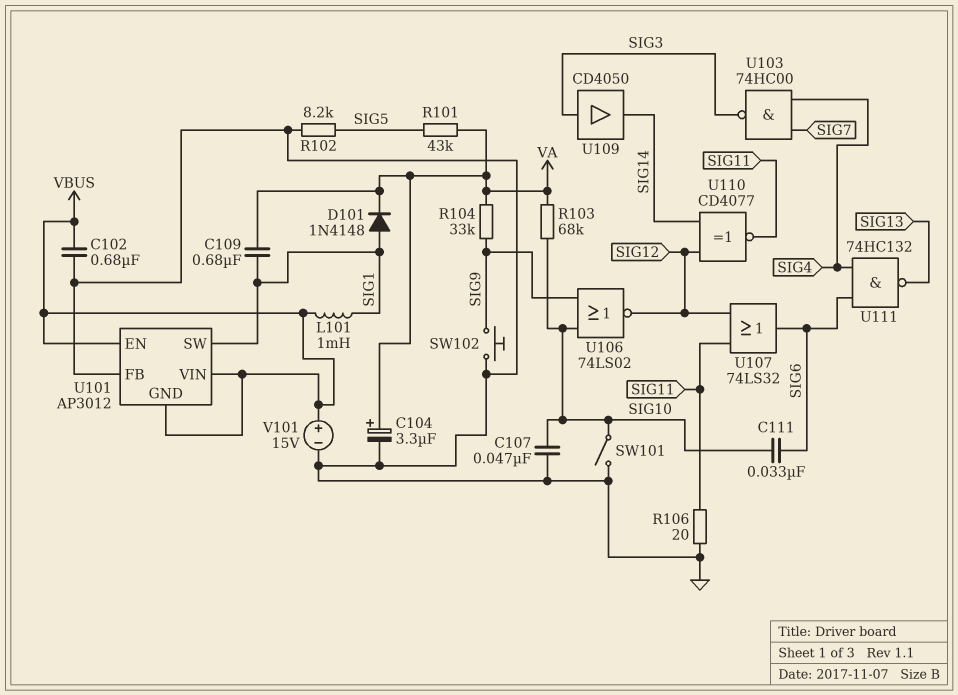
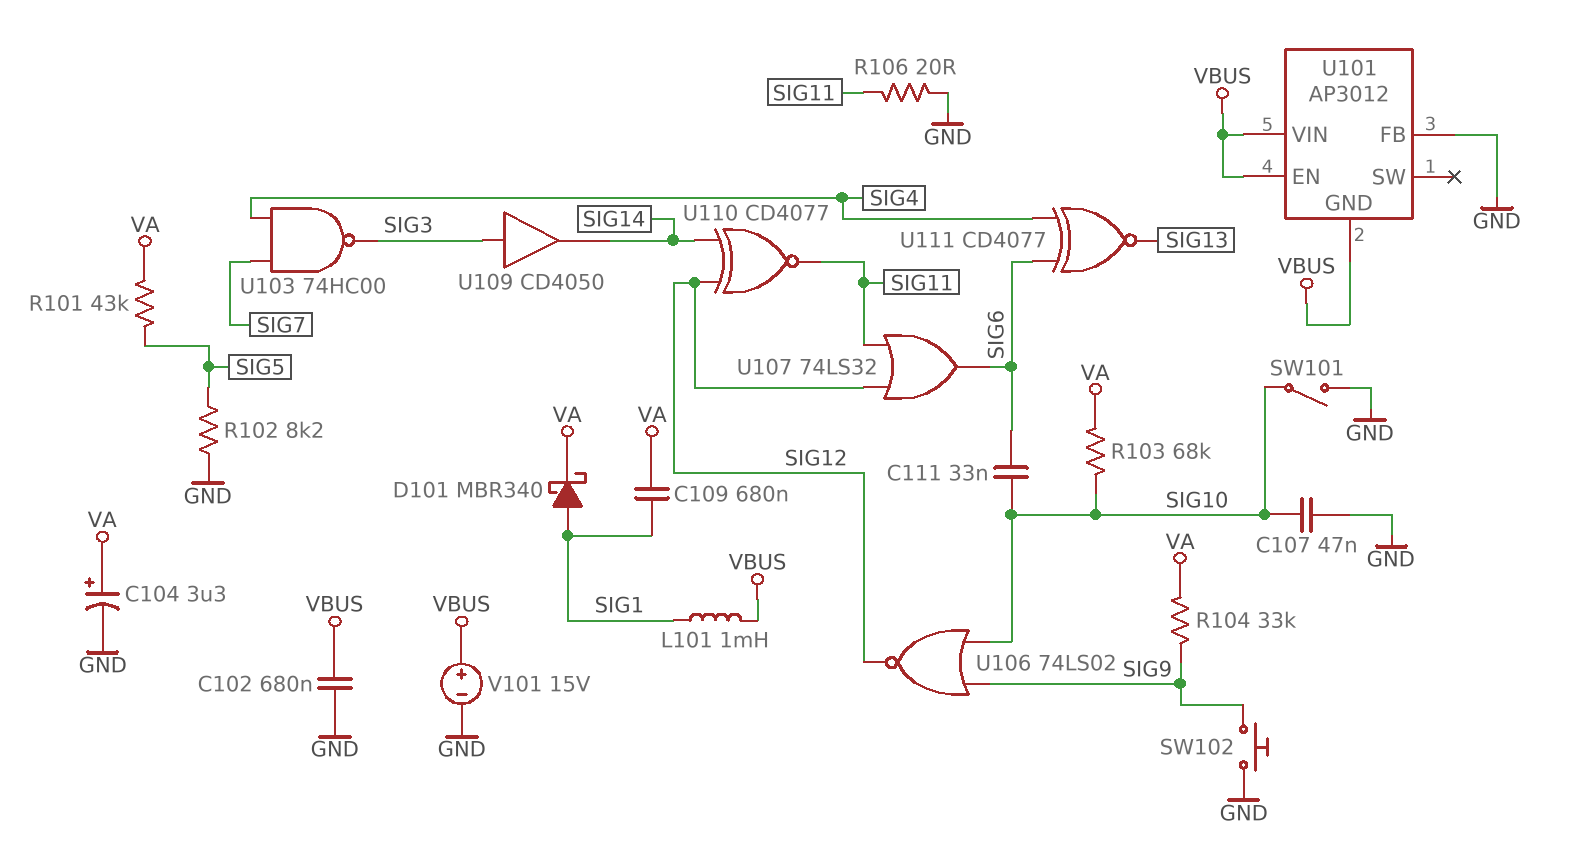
D101: diode 1N4148 (A SIG1, K VA) -> schottky MBR340 (A SIG1, K VA)
U101 pin SW: SIG1 -> none
U111: NAND 74HC132 (in SIG4, in SIG6, out SIG13) -> XNOR CD4077 (in SIG4, in SIG6, out SIG13)

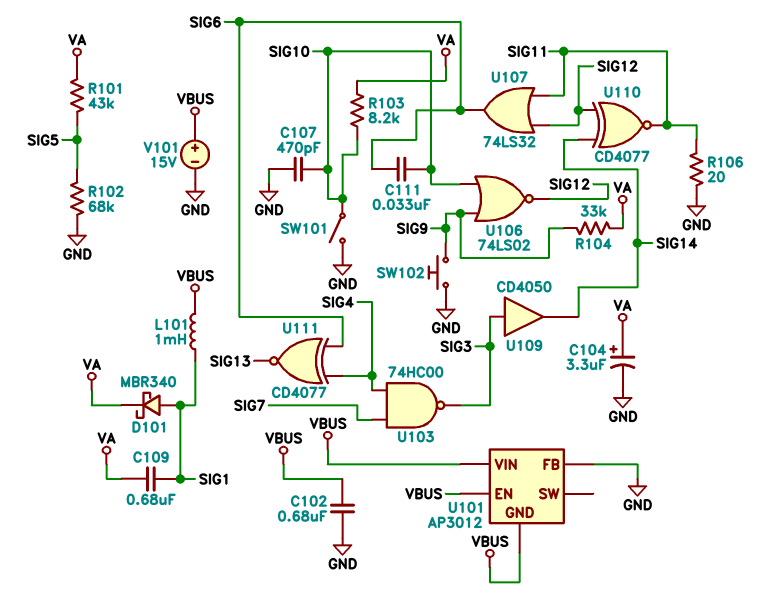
C107: 47nF (GND, SIG10) -> 470pF (GND, SIG10)
R102: 8.2k (GND, SIG5) -> 68k (GND, SIG5)
R103: 68k (SIG10, VA) -> 8.2k (SIG10, VA)

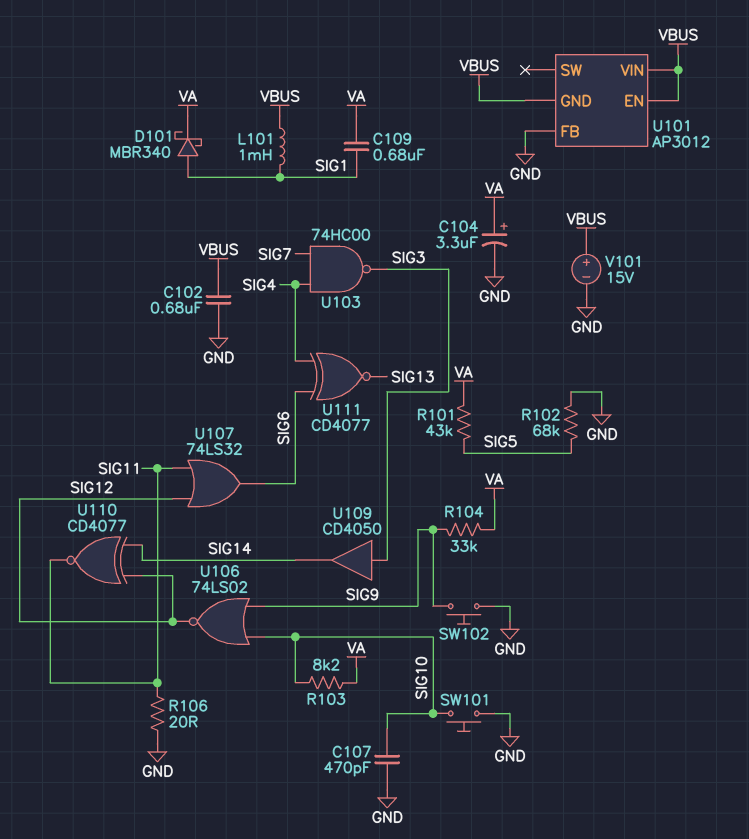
C111: 33nF (SIG6, SIG10) -> none
SW101: switch (GND, SIG10) -> button (GND, SIG10)

